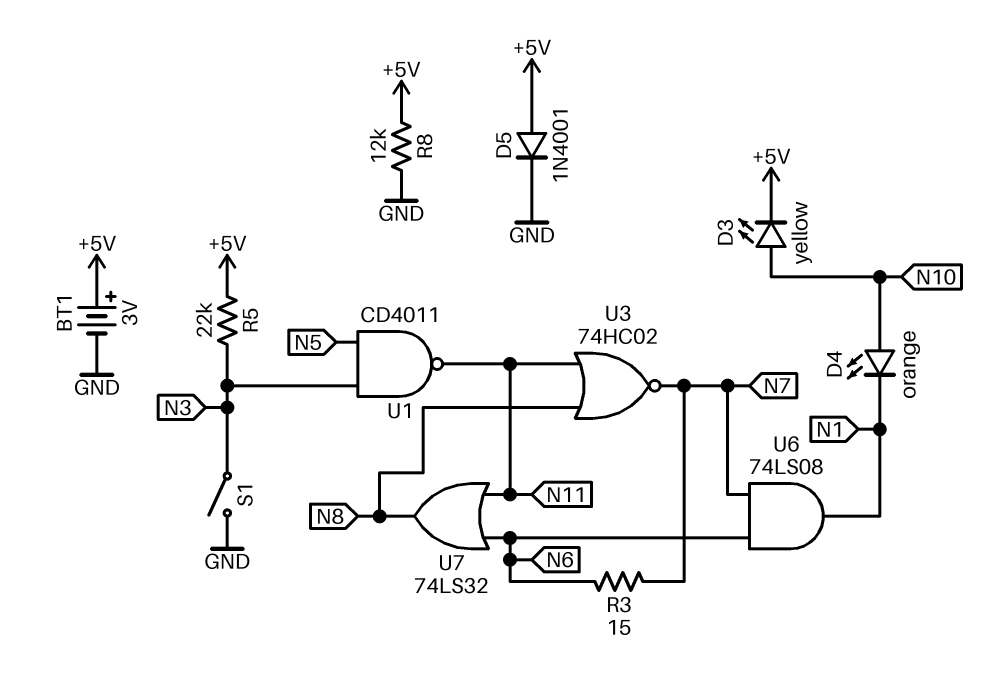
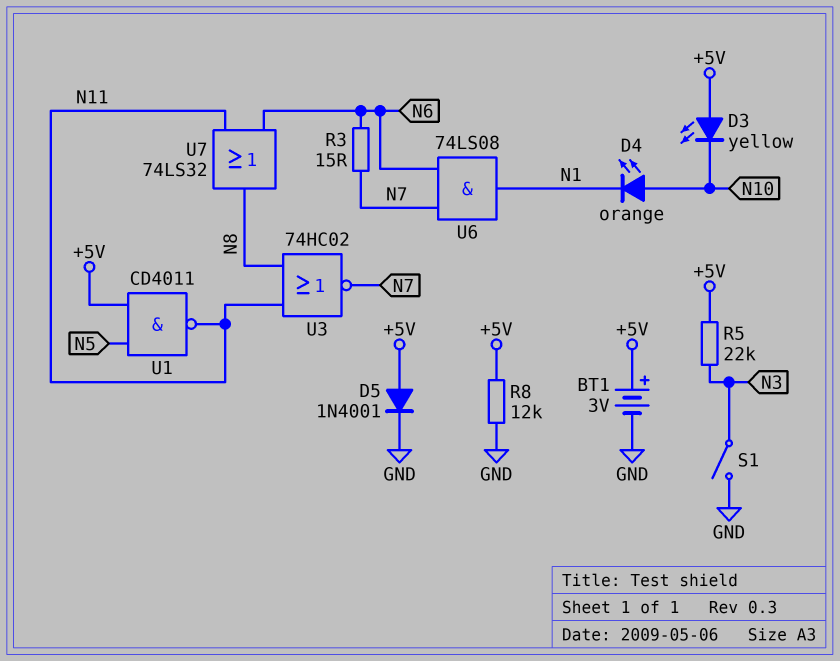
D3: LED yellow (A N10, K +5V) -> LED yellow (A +5V, K N10)
U1: NAND CD4011 (in N3, in N5, out N11) -> NAND CD4011 (in +5V, in N5, out N11)

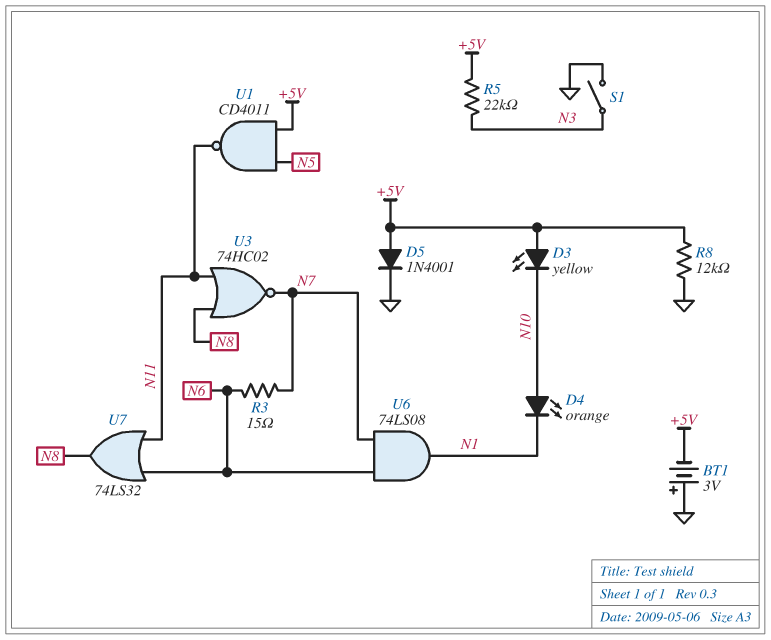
BT1: 3V (plus +5V, minus GND) -> 3V (plus GND, minus +5V)

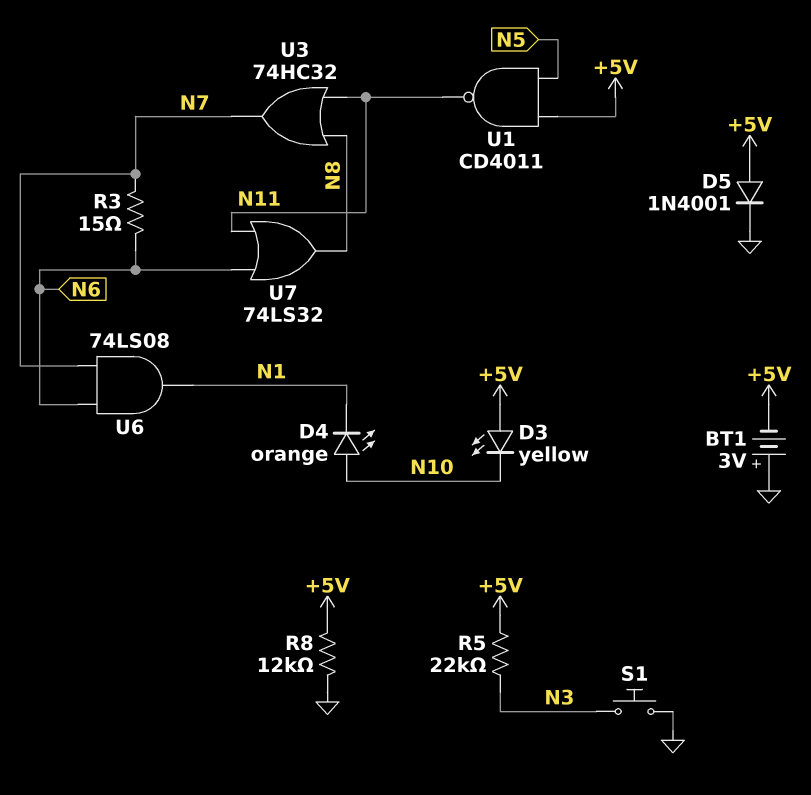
S1: switch (GND, N3) -> button (GND, N3)
U3: NOR 74HC02 (in N8, in N11, out N7) -> OR 74HC32 (in N8, in N11, out N7)

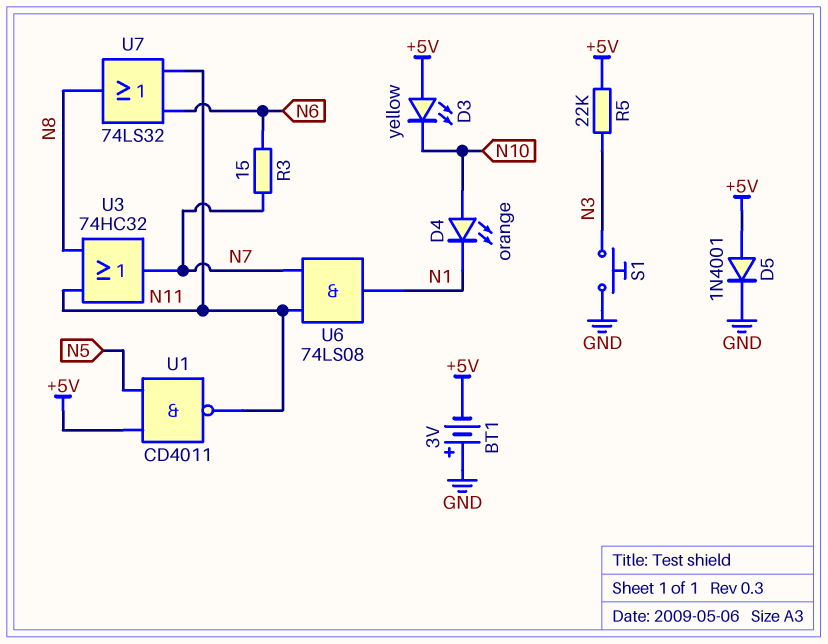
R8: 12k (+5V, GND) -> none
U6: AND 74LS08 (in N6, in N7, out N1) -> AND 74LS08 (in N7, in N11, out N1)

